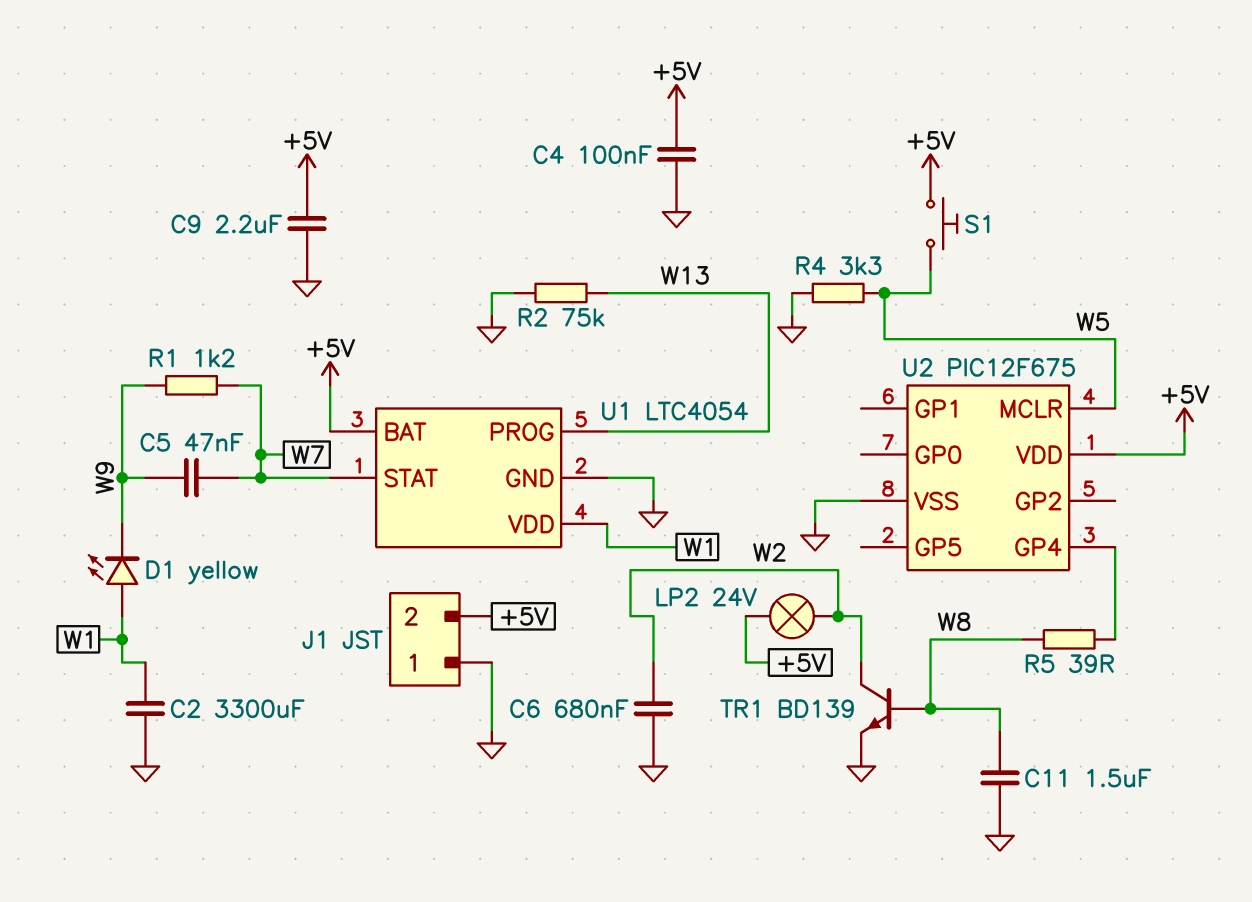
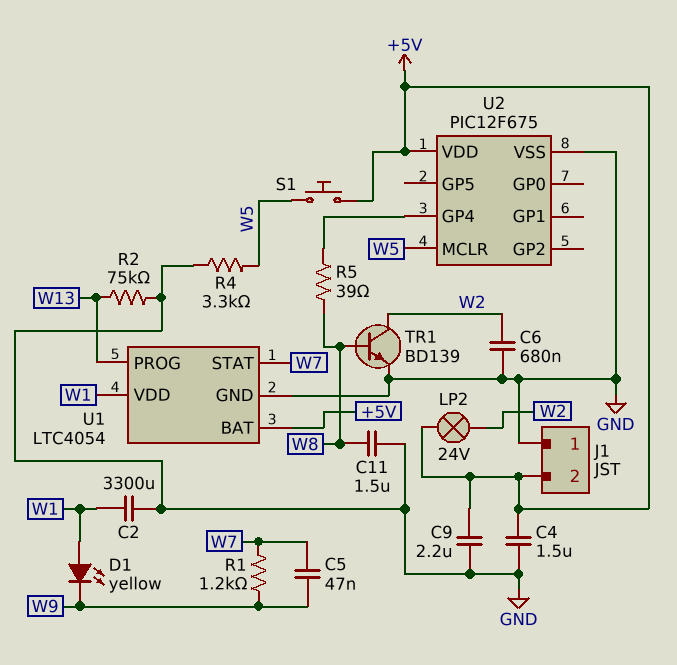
C4: 100nF (+5V, GND) -> 1.5uF (+5V, GND)

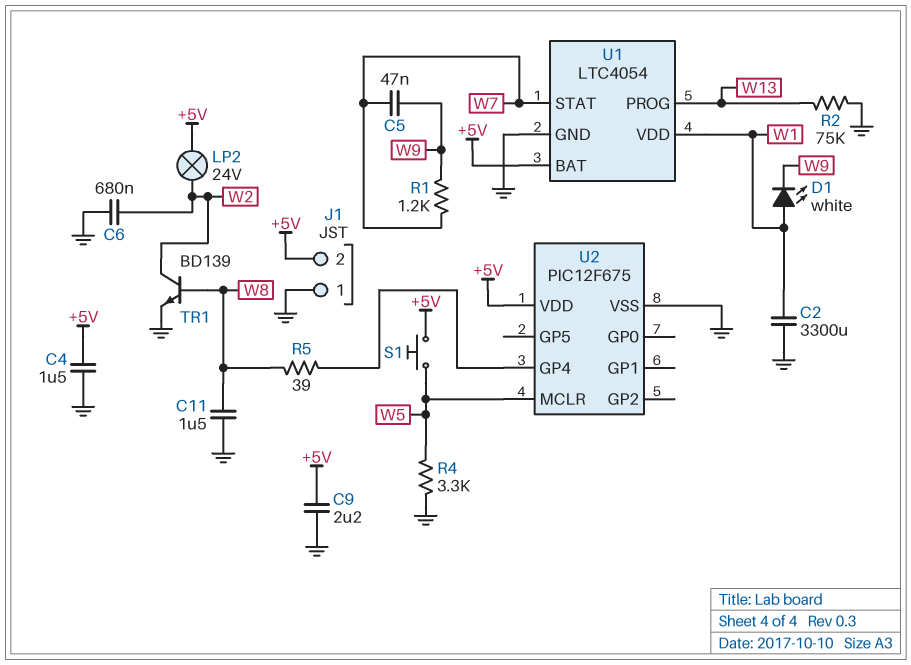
D1: LED yellow (A W1, K W9) -> LED white (A W1, K W9)

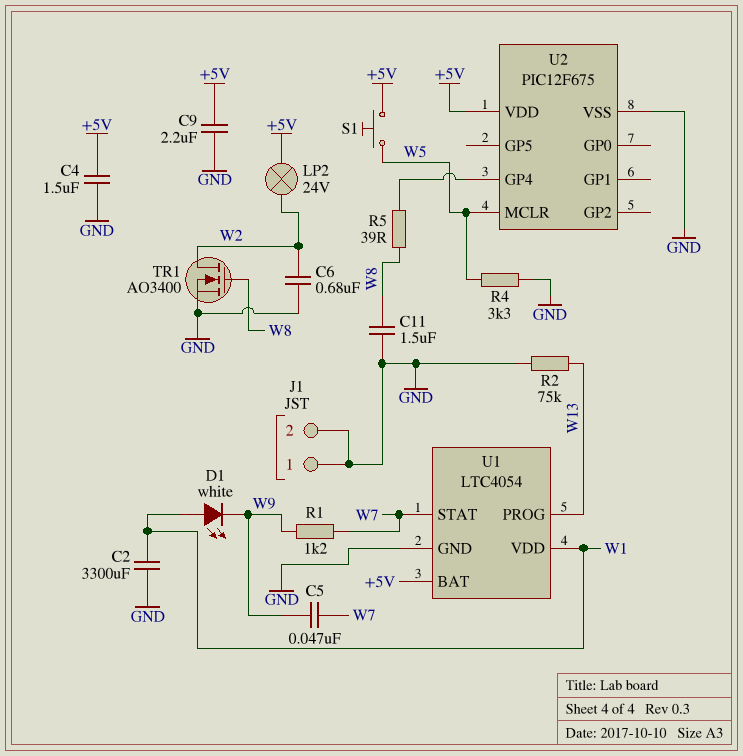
J1 pin 2: +5V -> GND
TR1: NPN BD139 (B W8, C W2, E GND) -> NMOS AO3400 (G W8, D W2, S GND)

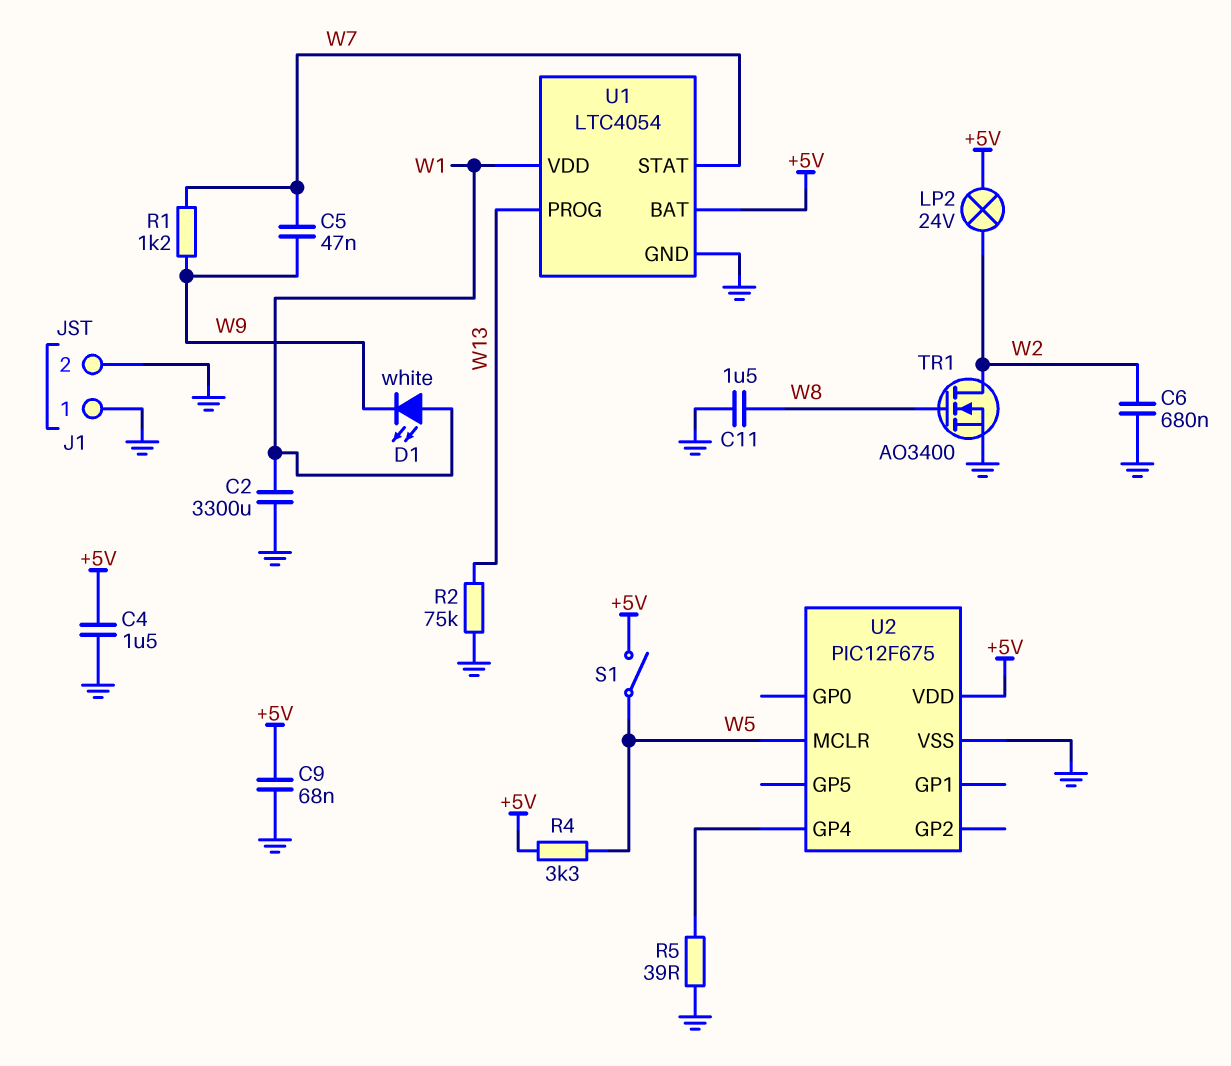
C9: 2.2uF (+5V, GND) -> 68nF (+5V, GND)
R4: 3.3k (GND, W5) -> 3.3k (+5V, W5)
R5: 39 (U2/GP4, W8) -> 39 (GND, U2/GP4)
S1: button (+5V, W5) -> switch (+5V, W5)

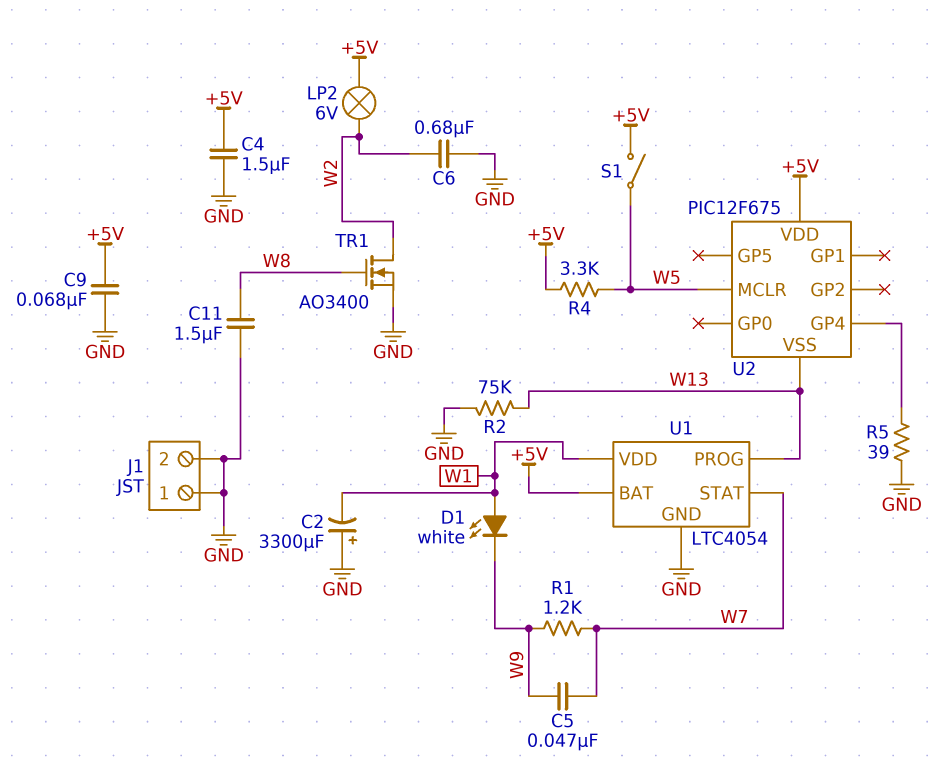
C2: 3300uF (GND, W1) -> 3300uF (plus GND, minus W1)
LP2: lamp 24V (+5V, W2) -> lamp 6V (+5V, W2)
U2 pin VSS: GND -> W13

